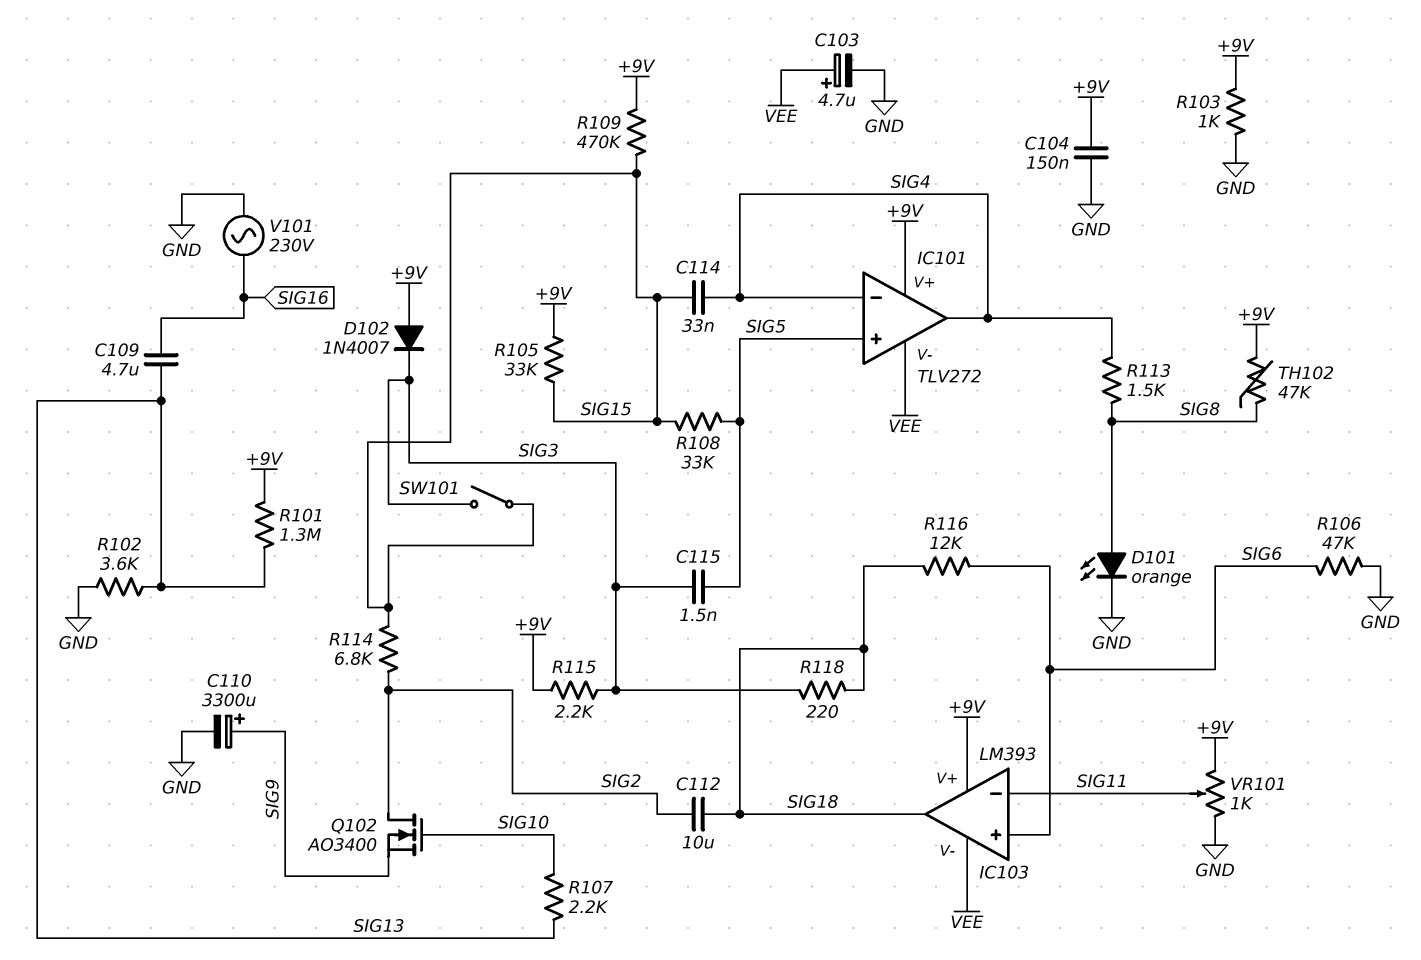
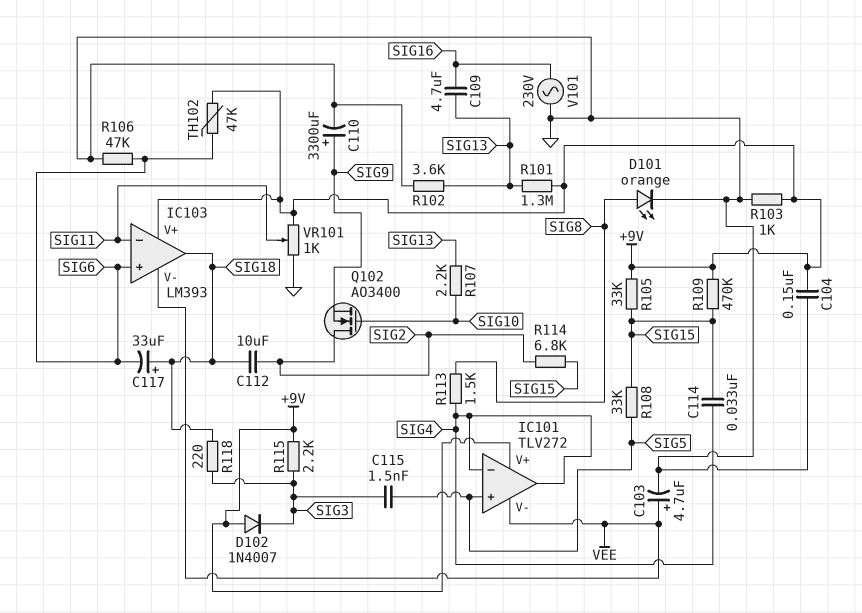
C117: none -> 33uF (plus SIG18, minus SIG6)
R116: 12k (SIG6, SIG18) -> none
SW101: switch (SIG3, SIG15) -> none
TH102: 47k (+9V, SIG8) -> 47k (+9V, SIG6)

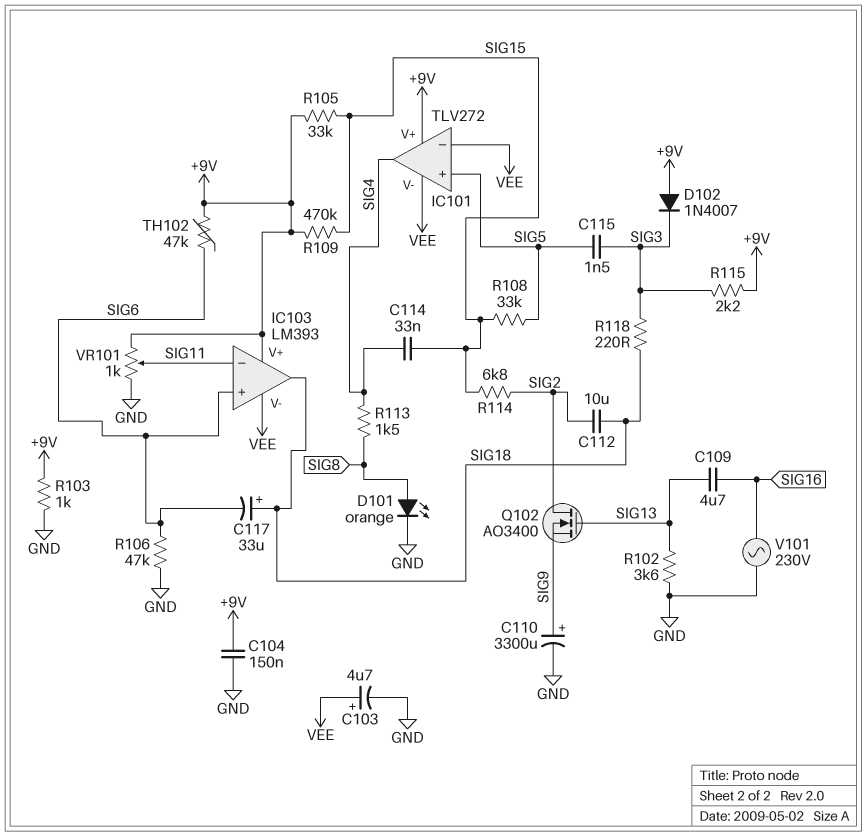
IC101 pin in-: SIG4 -> VEE
Q102: NMOS AO3400 (G SIG10, D SIG2, S SIG9) -> NMOS AO3400 (G SIG13, D SIG2, S SIG9)
R101: 1.3M (+9V, SIG13) -> none
R107: 2.2k (SIG10, SIG13) -> none

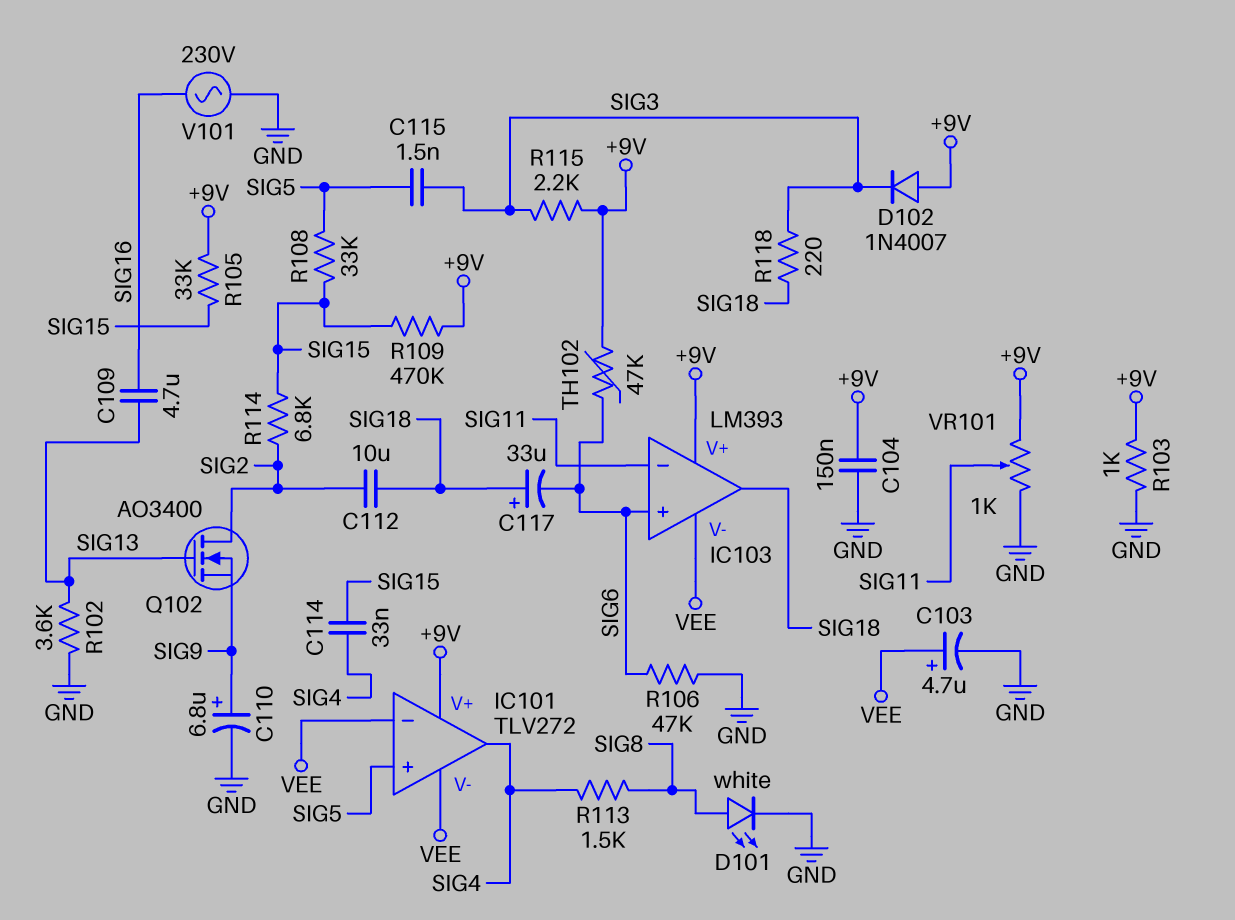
C110: 3300uF (plus SIG9, minus GND) -> 6.8uF (plus SIG9, minus GND)
D101: LED orange (A SIG8, K GND) -> LED white (A SIG8, K GND)

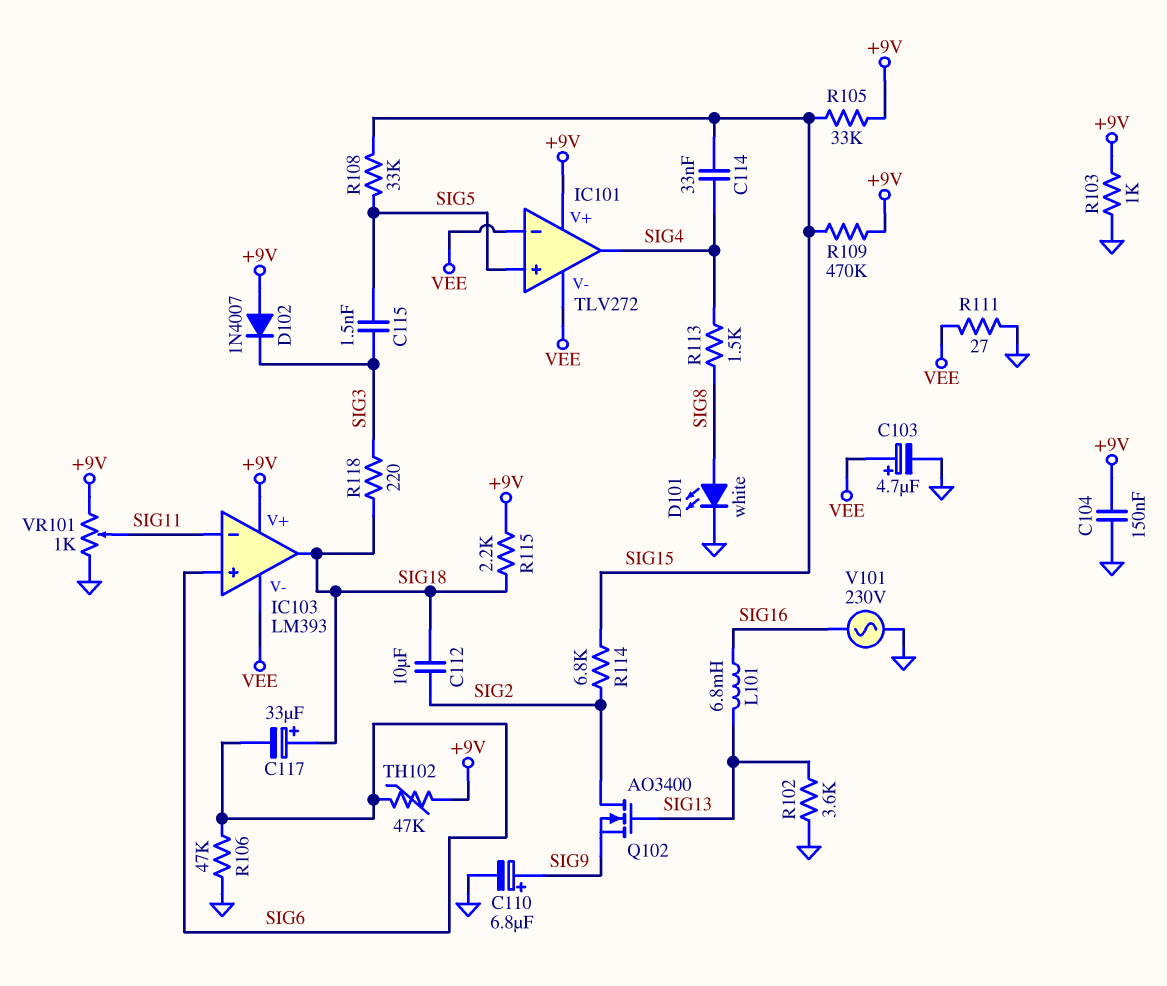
C109: 4.7uF (SIG13, SIG16) -> none
L101: none -> 6.8mH (SIG13, SIG16)
R111: none -> 27 (GND, VEE)
R115: 2.2k (+9V, SIG3) -> 2.2k (+9V, SIG18)

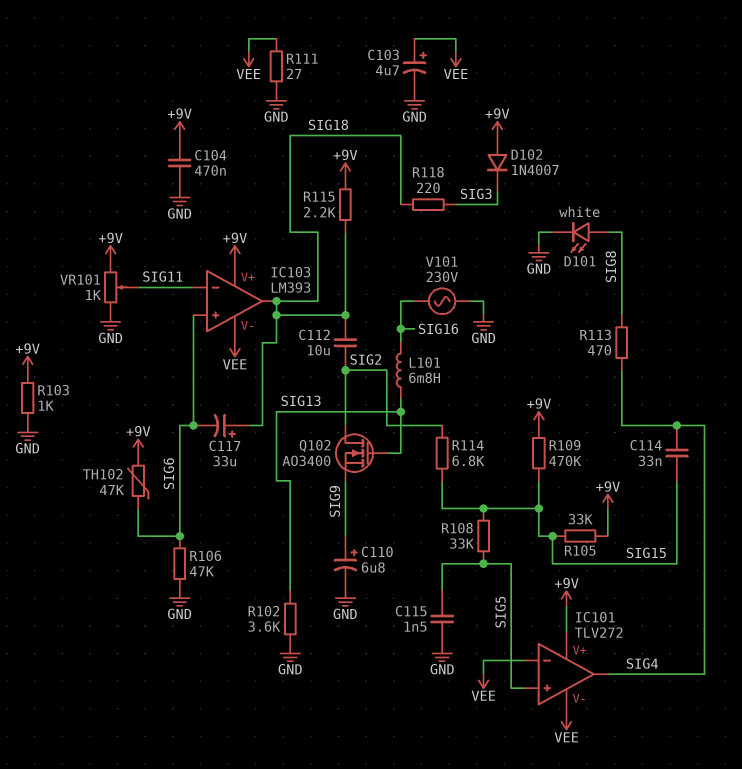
C104: 150nF (+9V, GND) -> 470nF (+9V, GND)
C115: 1.5nF (SIG3, SIG5) -> 1.5nF (GND, SIG5)
R113: 1.5k (SIG4, SIG8) -> 470 (SIG4, SIG8)

